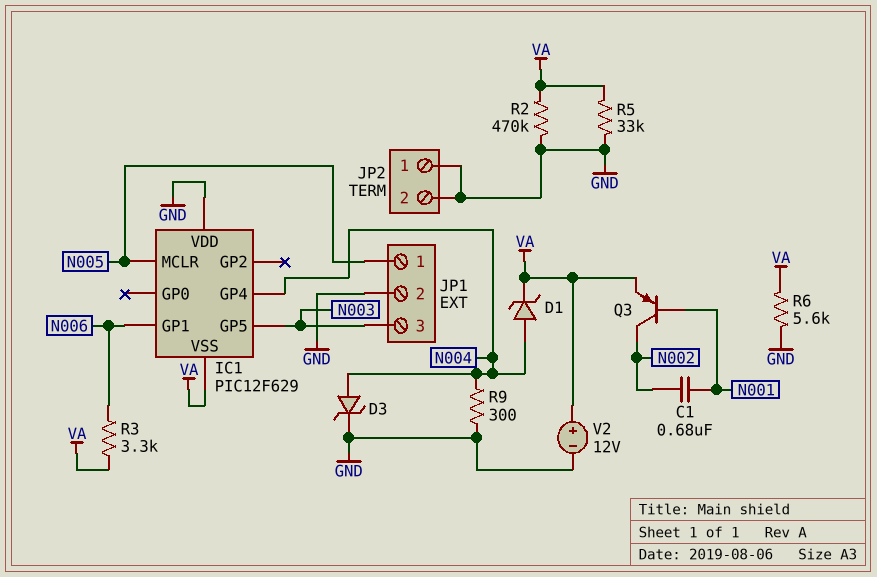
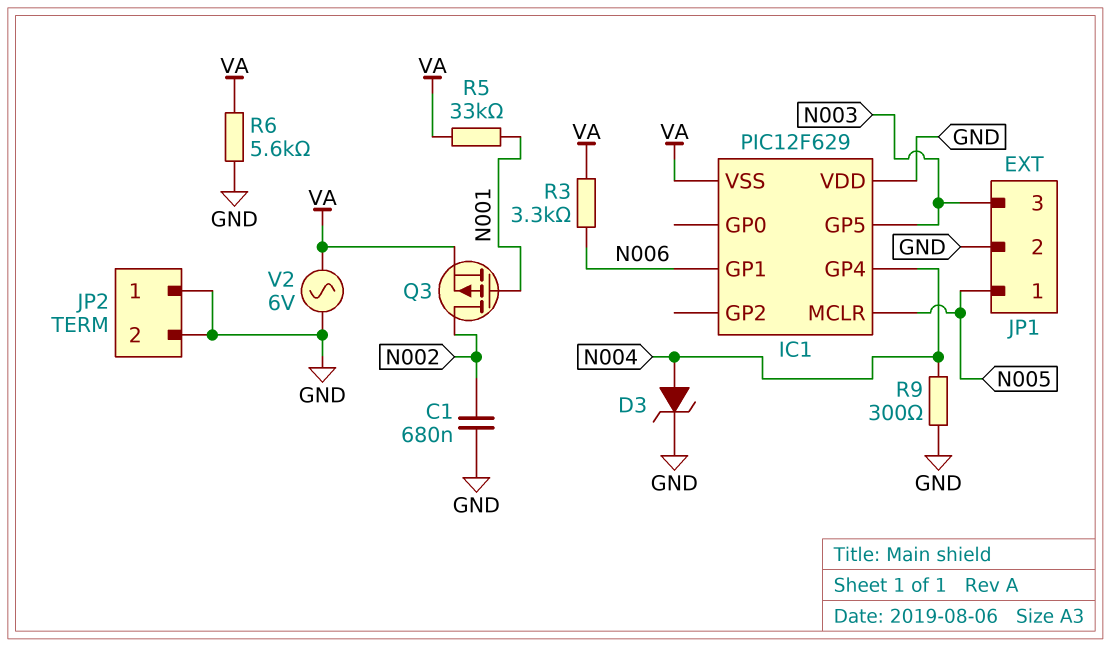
C1: 680nF (N001, N002) -> 680nF (GND, N002)
D1: zener (A N004, K VA) -> none
Q3: PNP (B N001, C N002, E VA) -> PMOS (G N001, D N002, S VA)
R2: 470k (GND, VA) -> none
R5: 33k (GND, VA) -> 33k (N001, VA)
V2: 12V (plus VA, minus GND) -> AC 6V (GND, VA)

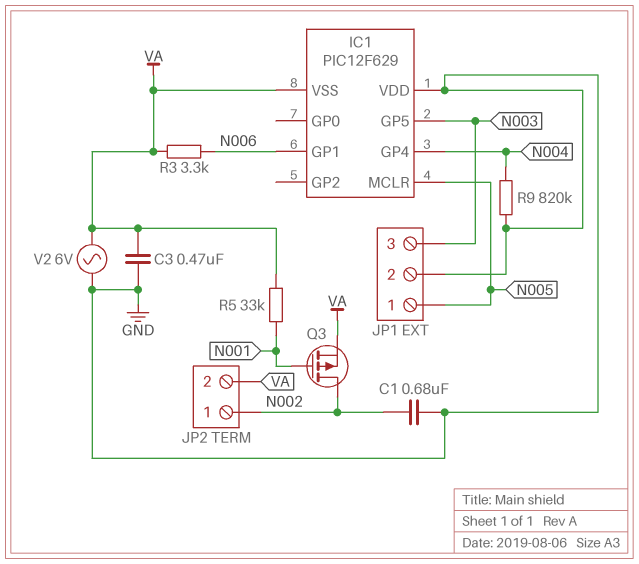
C3: none -> 470nF (GND, VA)
D3: zener (A N004, K GND) -> none
JP2 pin 1: GND -> N002
JP2 pin 2: GND -> VA
R6: 5.6k (GND, VA) -> none
R9: 300 (GND, N004) -> 820k (GND, N004)

